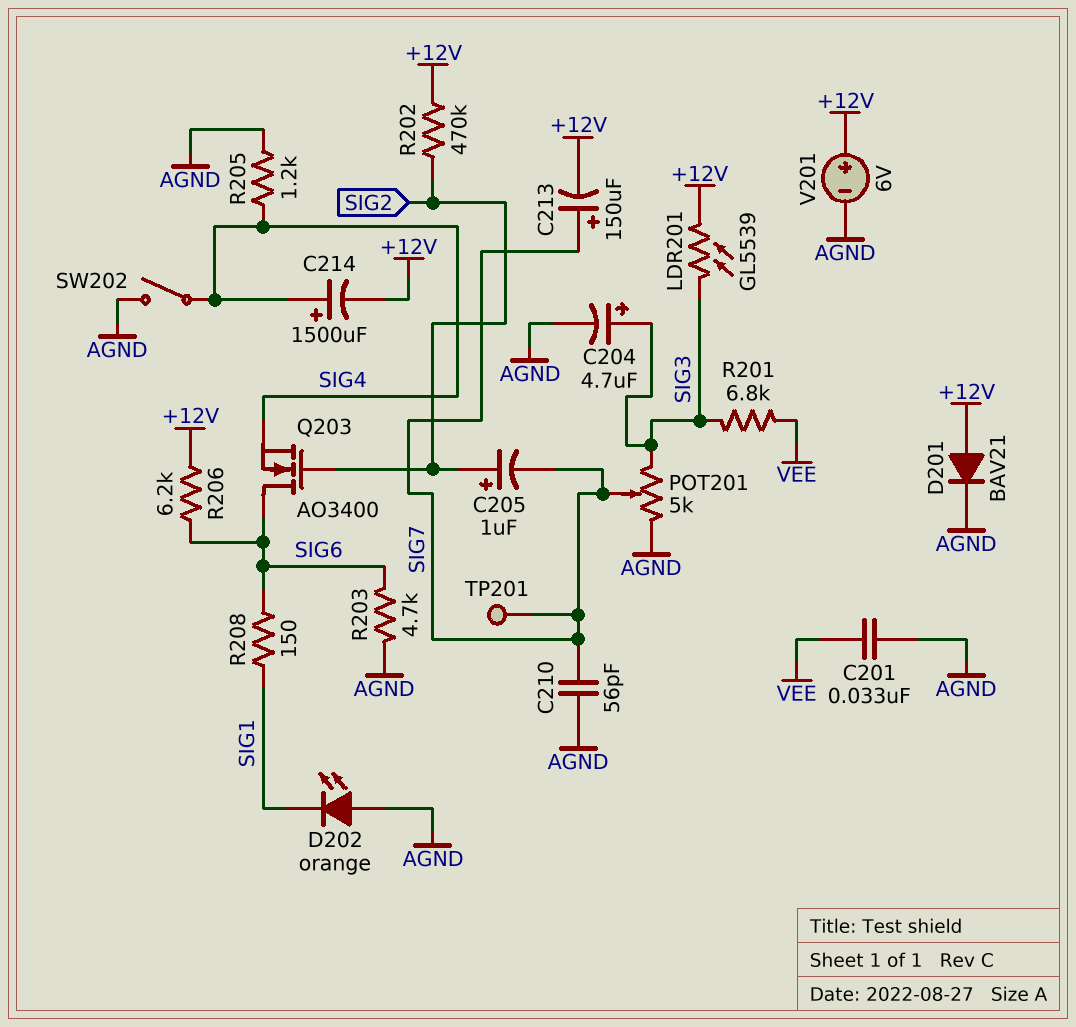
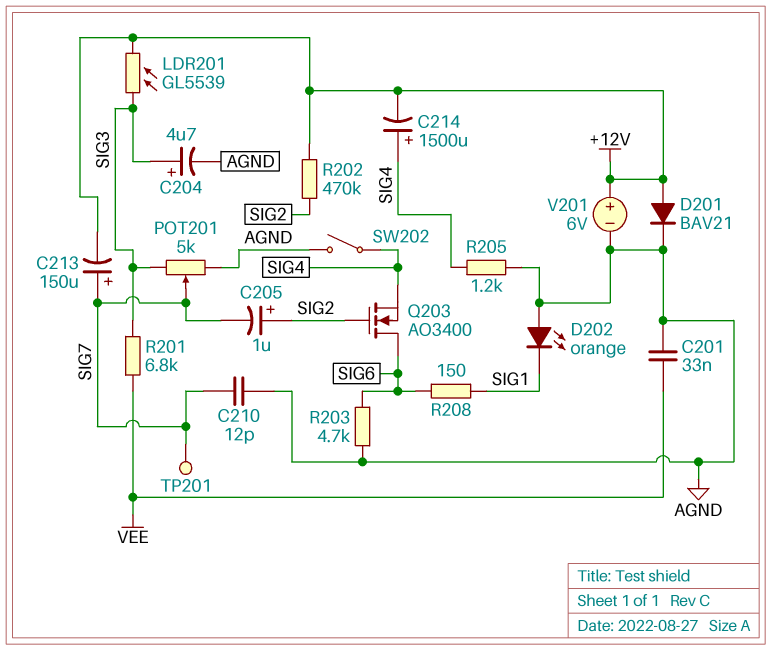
C210: 56pF (AGND, SIG7) -> 12pF (AGND, SIG7)
R206: 6.2k (+12V, SIG6) -> none

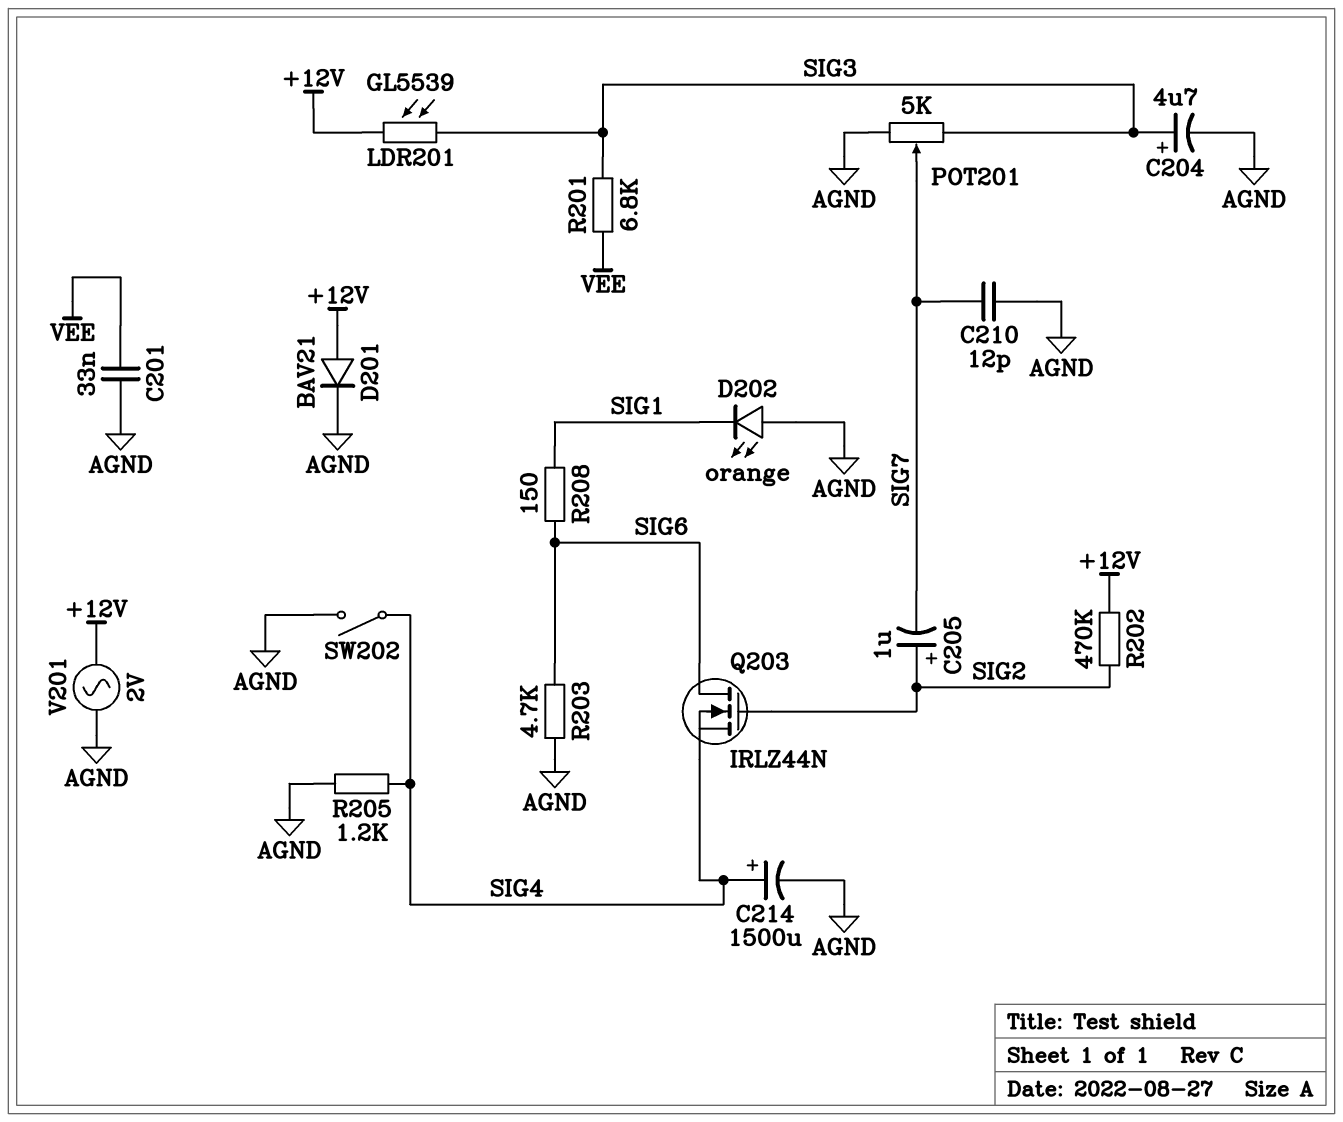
C213: 150uF (plus SIG7, minus +12V) -> none
C214: 1500uF (plus SIG4, minus +12V) -> 1500uF (plus SIG4, minus AGND)
Q203: NMOS AO3400 (G SIG2, D SIG6, S SIG4) -> NMOS IRLZ44N (G SIG2, D SIG6, S SIG4)
TP201: test point (SIG7) -> none
V201: 6V (plus +12V, minus AGND) -> AC 2V (+12V, AGND)

